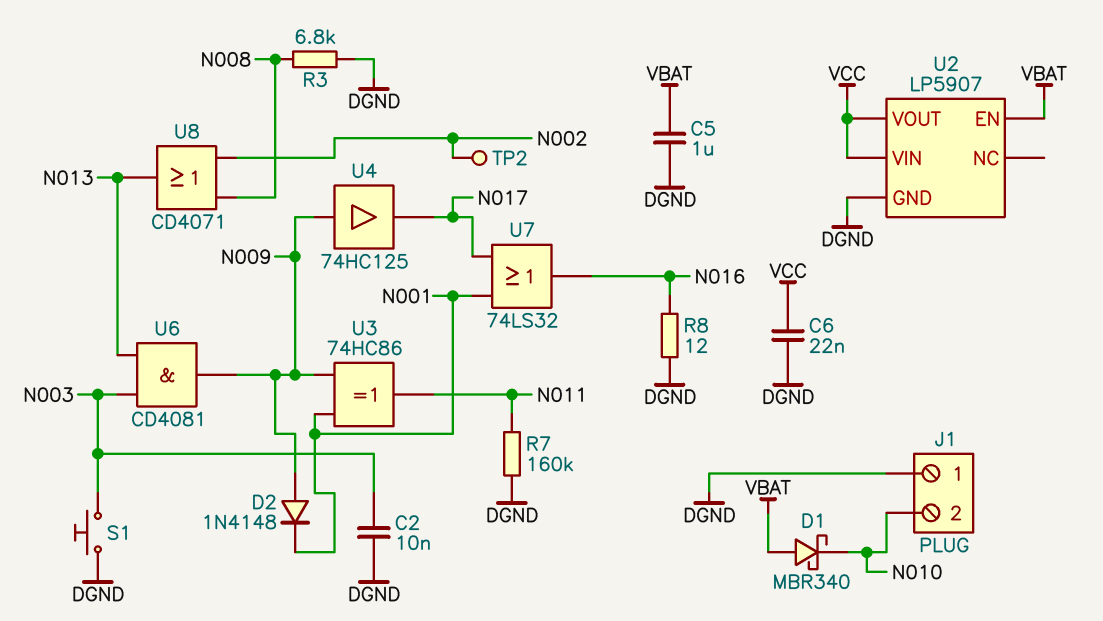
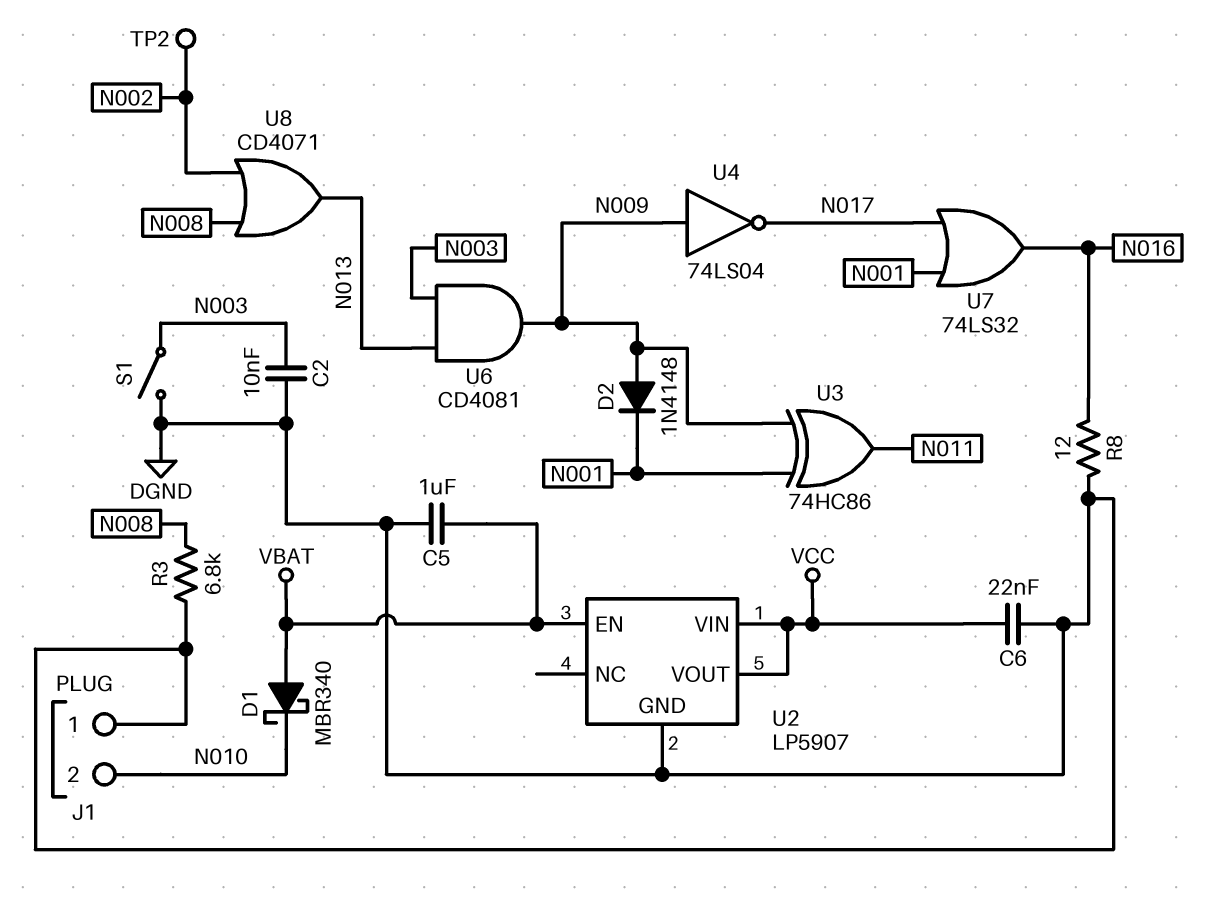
R7: 160k (DGND, N011) -> none
S1: button (DGND, N003) -> switch (DGND, N003)
U4: buffer 74HC125 (in N009, out N017) -> NOT 74LS04 (in N009, out N017)

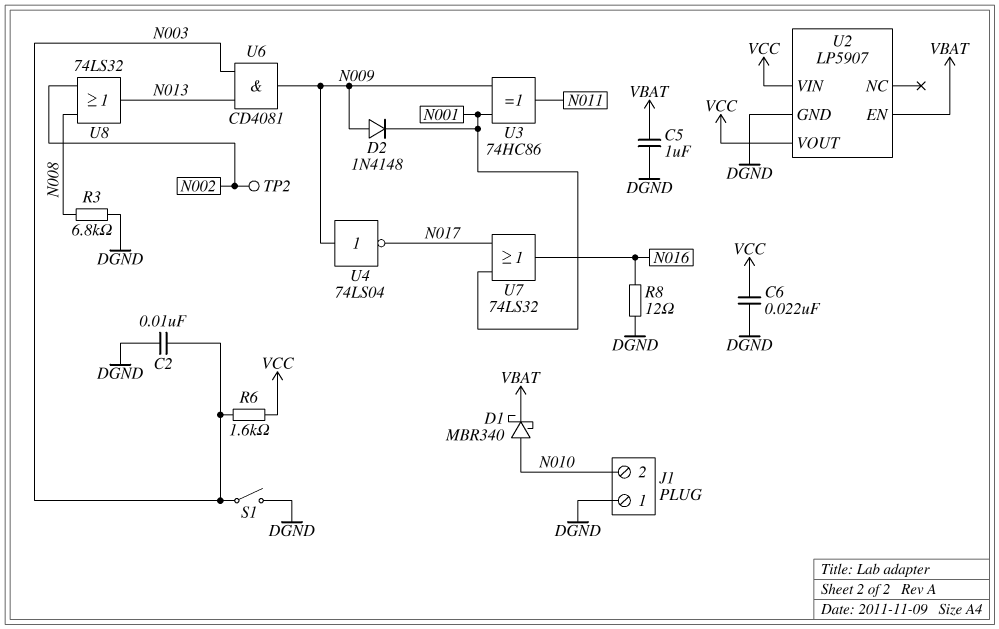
D1: schottky MBR340 (A VBAT, K N010) -> schottky MBR340 (A N010, K VBAT)
R6: none -> 1.6k (N003, VCC)
U8: OR CD4071 (in N002, in N008, out N013) -> OR 74LS32 (in N002, in N008, out N013)

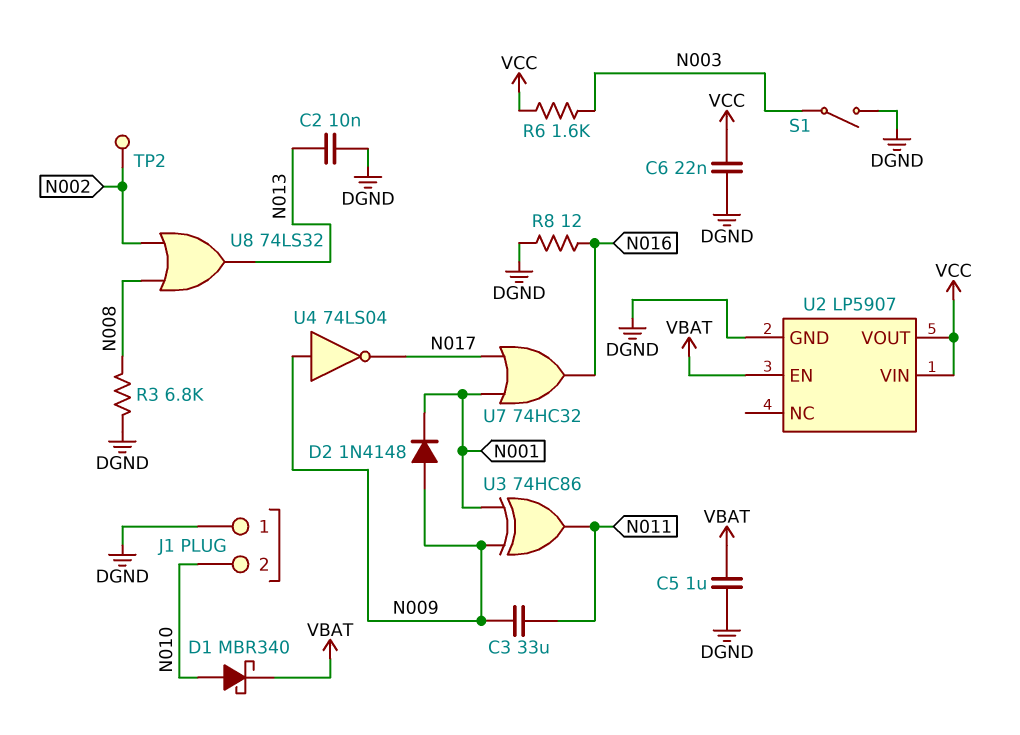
C2: 10nF (DGND, N003) -> 10nF (DGND, N013)
C3: none -> 33uF (N009, N011)
U6: AND CD4081 (in N003, in N013, out N009) -> none
U7: OR 74LS32 (in N001, in N017, out N016) -> OR 74HC32 (in N001, in N017, out N016)

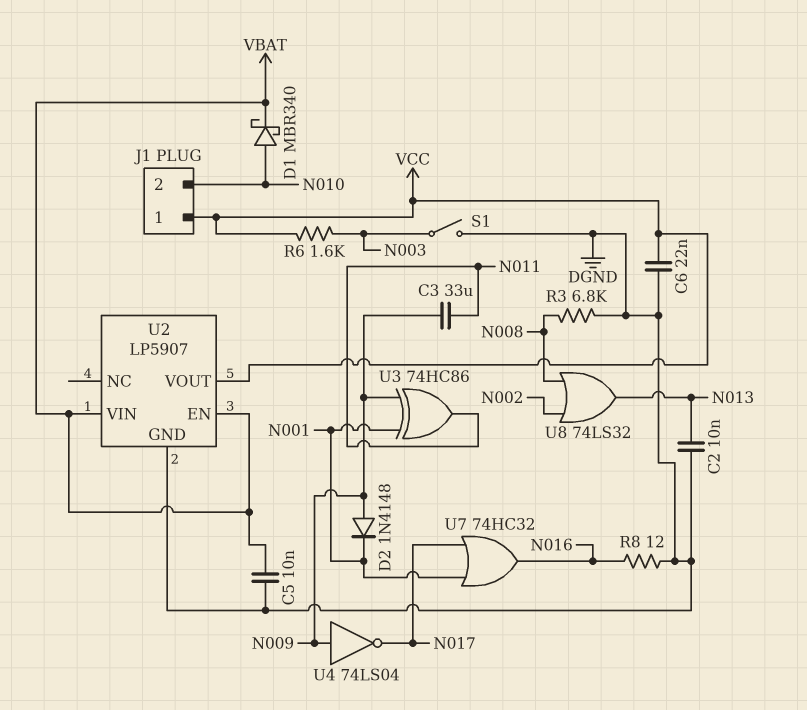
C5: 1uF (DGND, VBAT) -> 10nF (DGND, VBAT)
J1 pin 1: DGND -> VCC
TP2: test point (N002) -> none
U2 pin VIN: VCC -> VBAT

